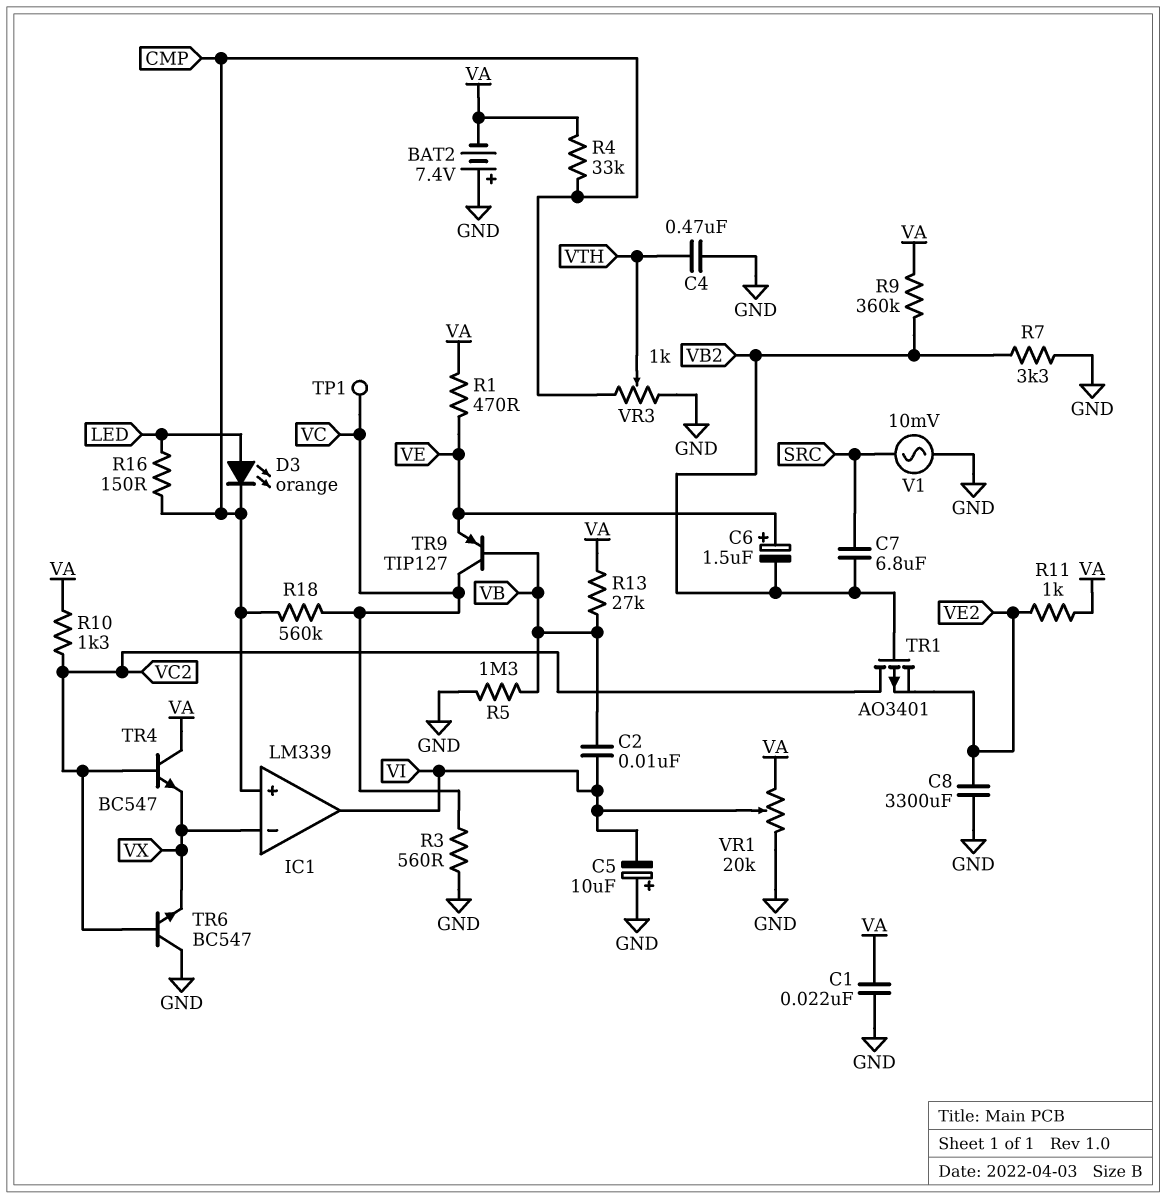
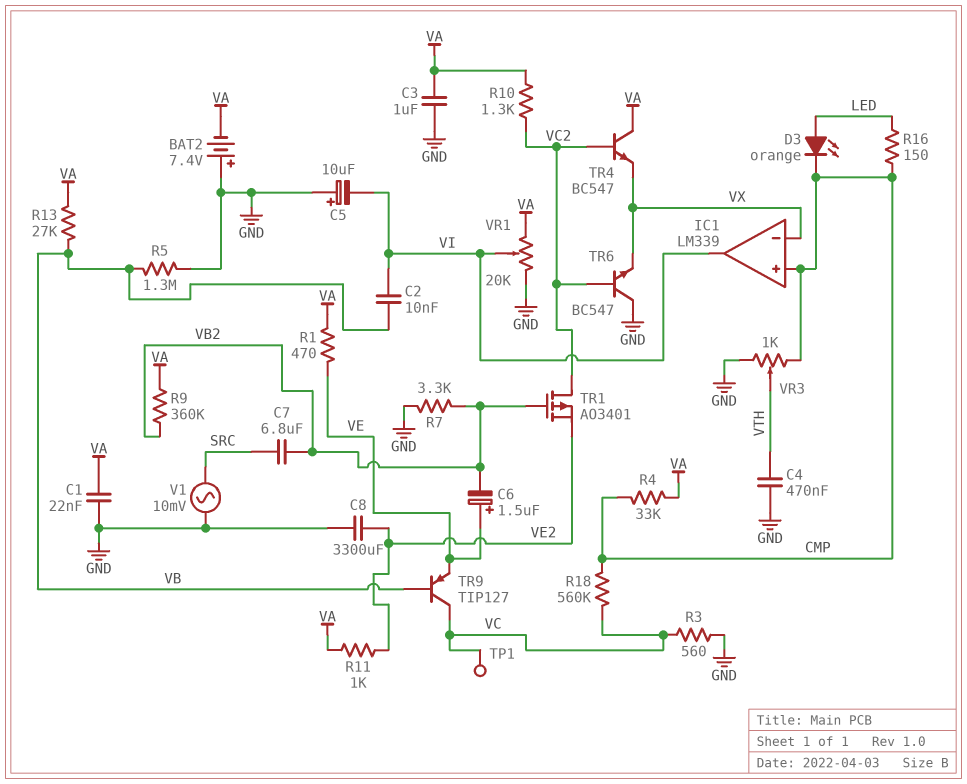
C3: none -> 1uF (GND, VA)

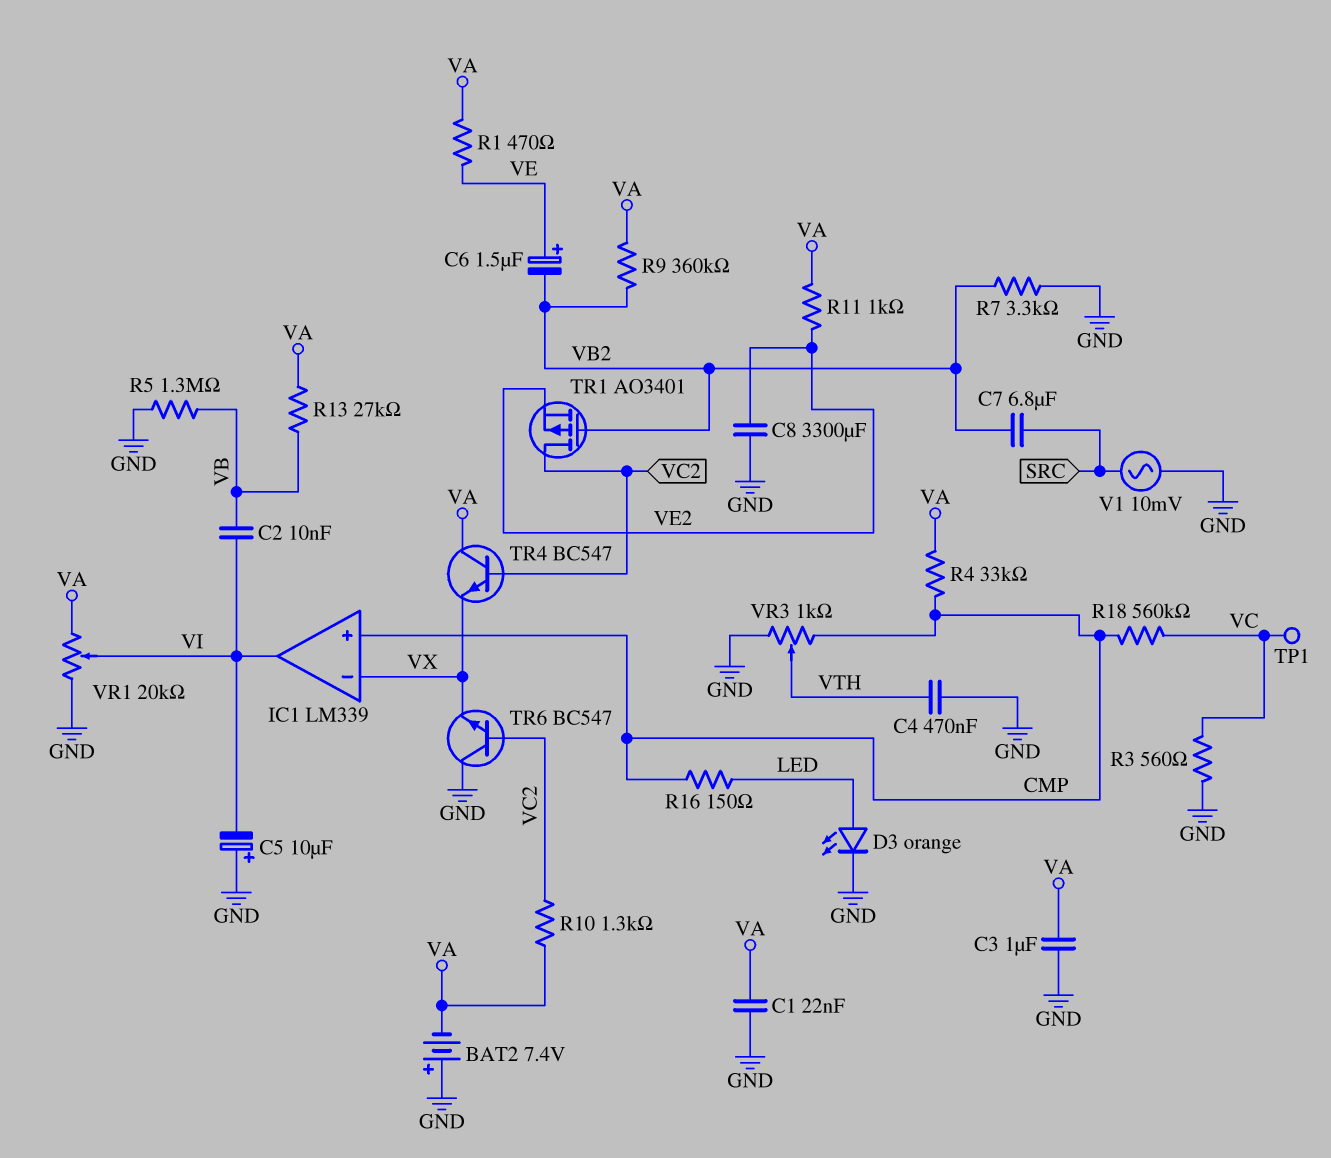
D3: LED orange (A LED, K CMP) -> LED orange (A LED, K GND)
TR9: PNP TIP127 (B VB, C VC, E VE) -> none

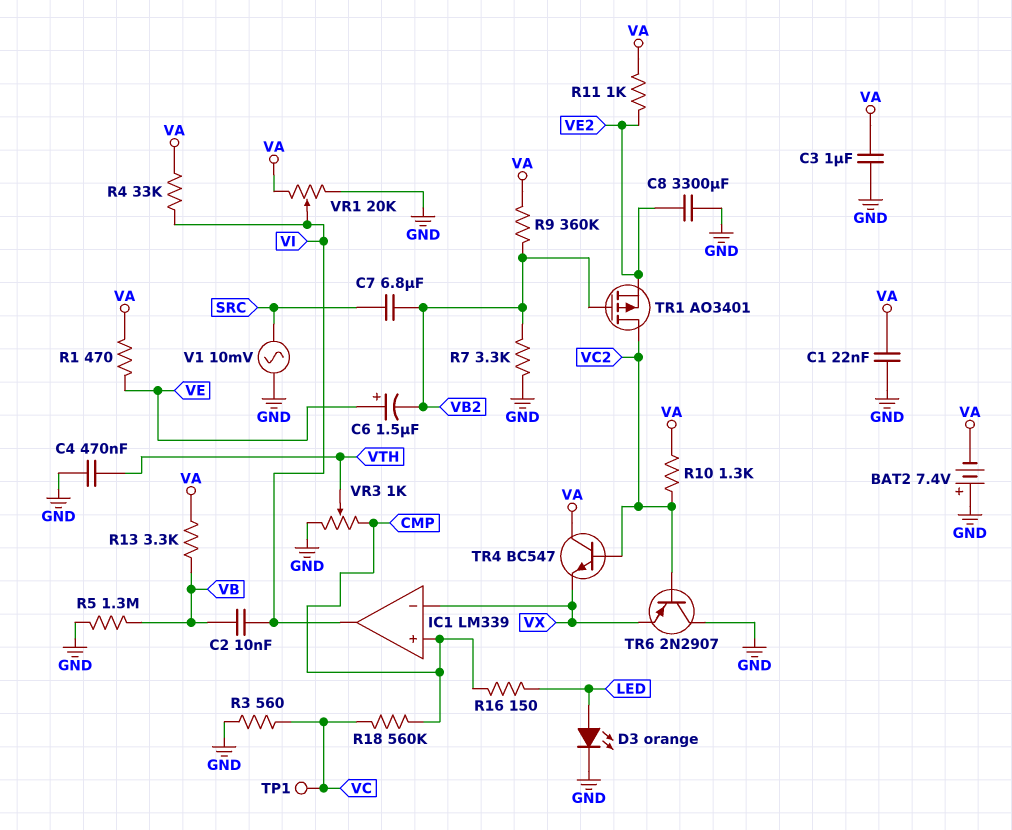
C5: 10uF (plus GND, minus VI) -> none
R4: 33k (CMP, VA) -> 33k (VA, VI)
R13: 27k (VA, VB) -> 3.3k (VA, VB)
TR6: NPN BC547 (B VC2, C GND, E VX) -> PNP 2N2907 (B VC2, C GND, E VX)

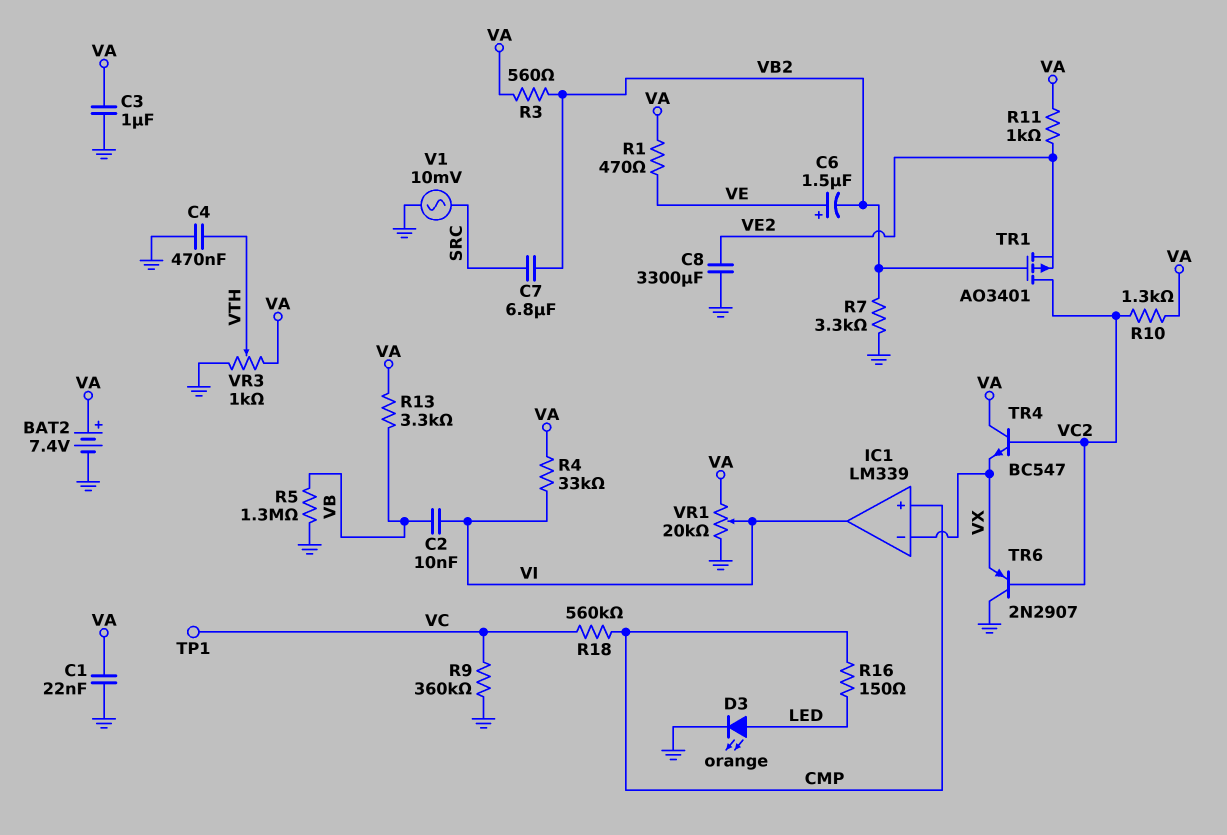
BAT2: 7.4V (plus GND, minus VA) -> 7.4V (plus VA, minus GND)
R3: 560 (GND, VC) -> 560 (VA, VB2)
R9: 360k (VA, VB2) -> 360k (GND, VC)
VR3: 1k (CMP, GND, wiper VTH) -> 1k (GND, VA, wiper VTH)

